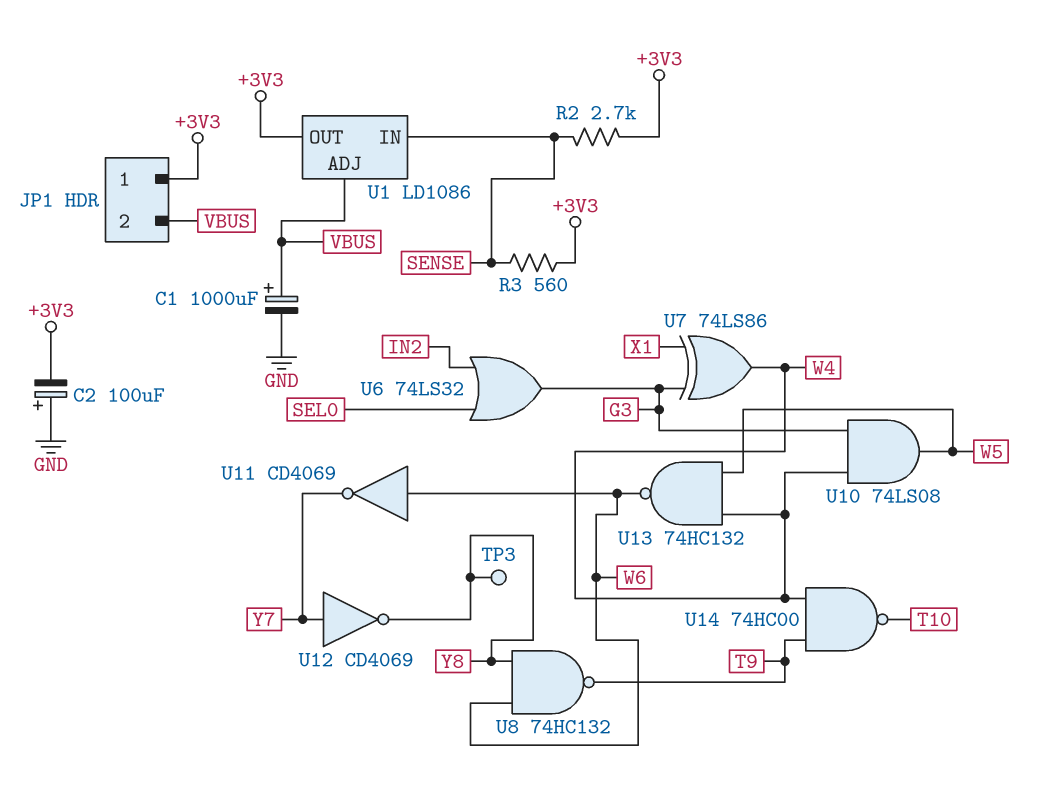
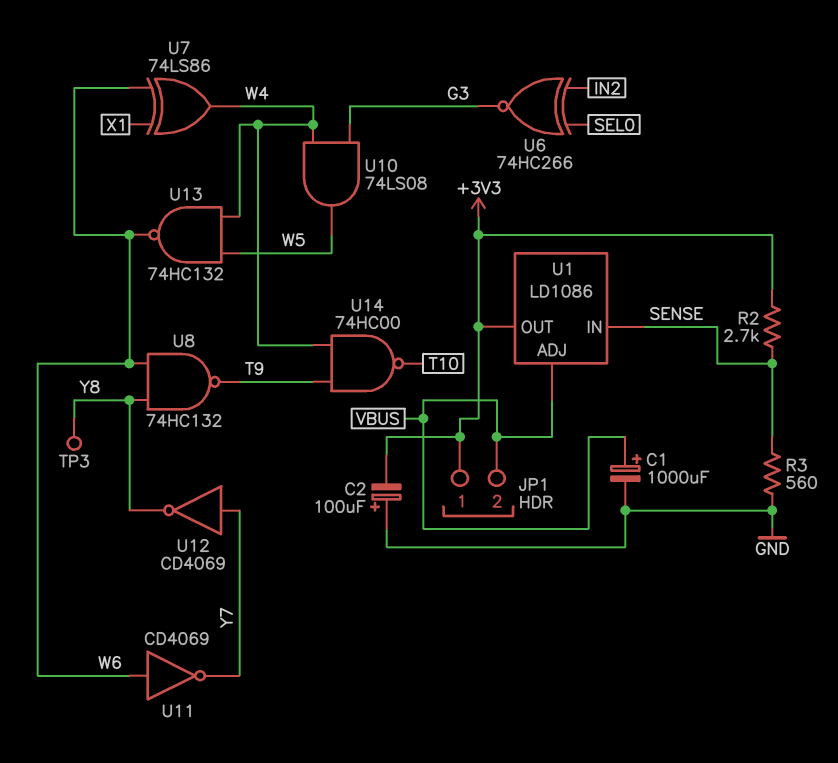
R3: 560 (+3V3, SENSE) -> 560 (GND, SENSE)
U6: OR 74LS32 (in IN2, in SEL0, out G3) -> XNOR 74HC266 (in IN2, in SEL0, out G3)
U7: XOR 74LS86 (in G3, in X1, out W4) -> XOR 74LS86 (in W6, in X1, out W4)

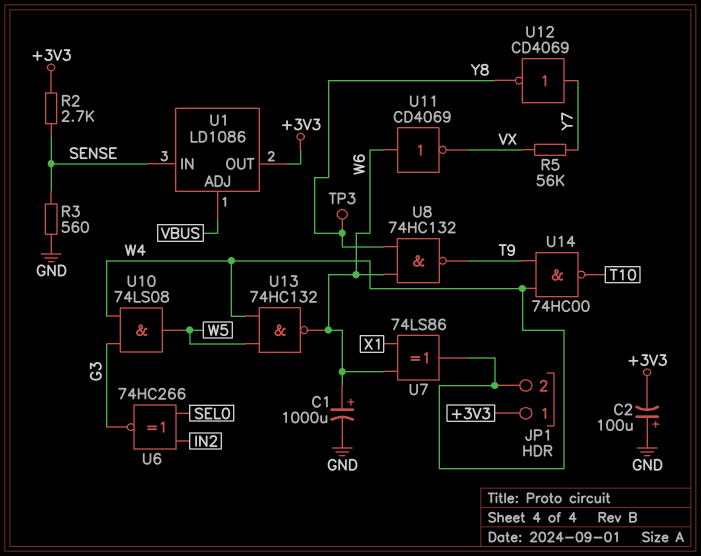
C1: 1000uF (plus VBUS, minus GND) -> 1000uF (plus W6, minus GND)
JP1 pin 2: VBUS -> W4
R5: none -> 56k (VX, Y7)
U11: NOT CD4069 (in W6, out Y7) -> NOT CD4069 (in W6, out VX)

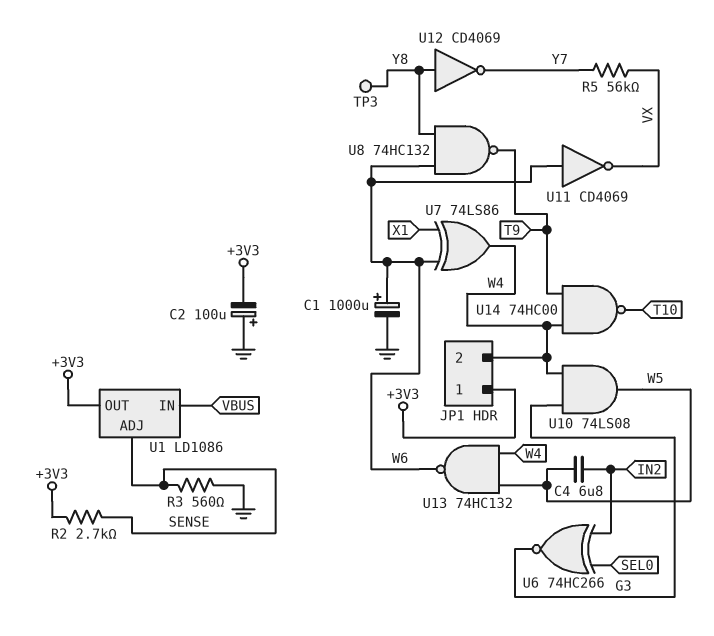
C4: none -> 6.8uF (IN2, W5)
U1 pin ADJ: VBUS -> SENSE
U1 pin IN: SENSE -> VBUS
U12: NOT CD4069 (in Y7, out Y8) -> NOT CD4069 (in Y8, out Y7)

